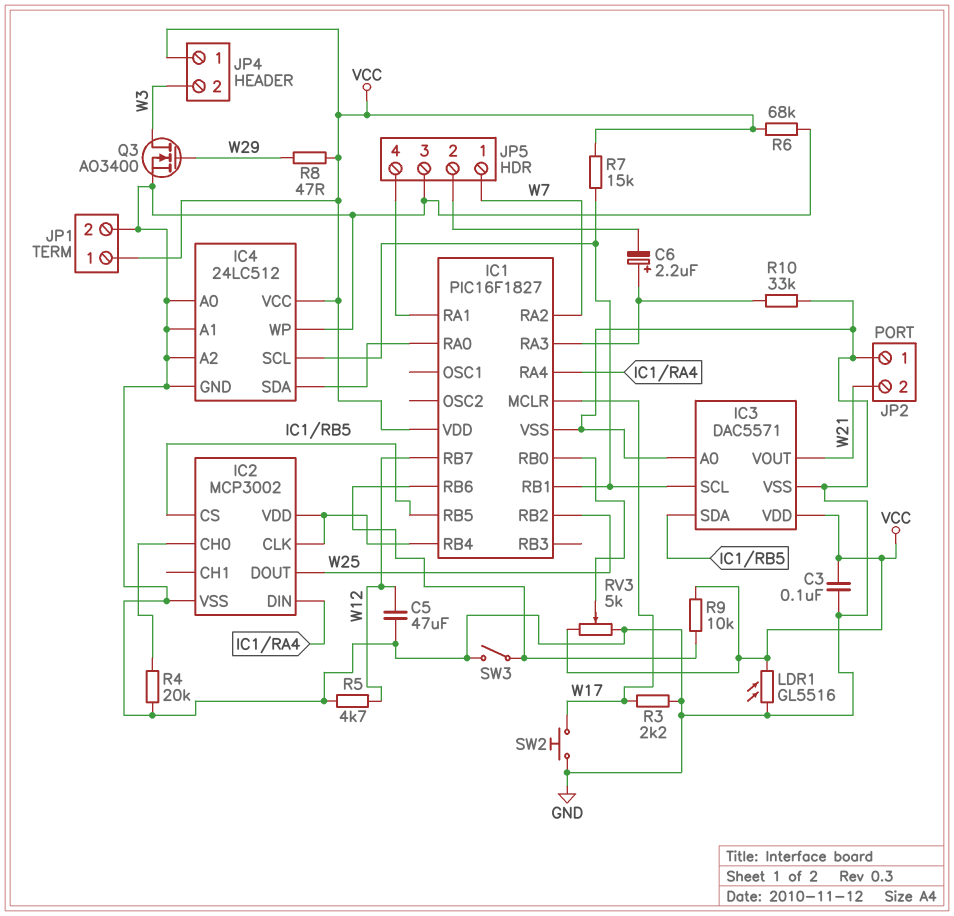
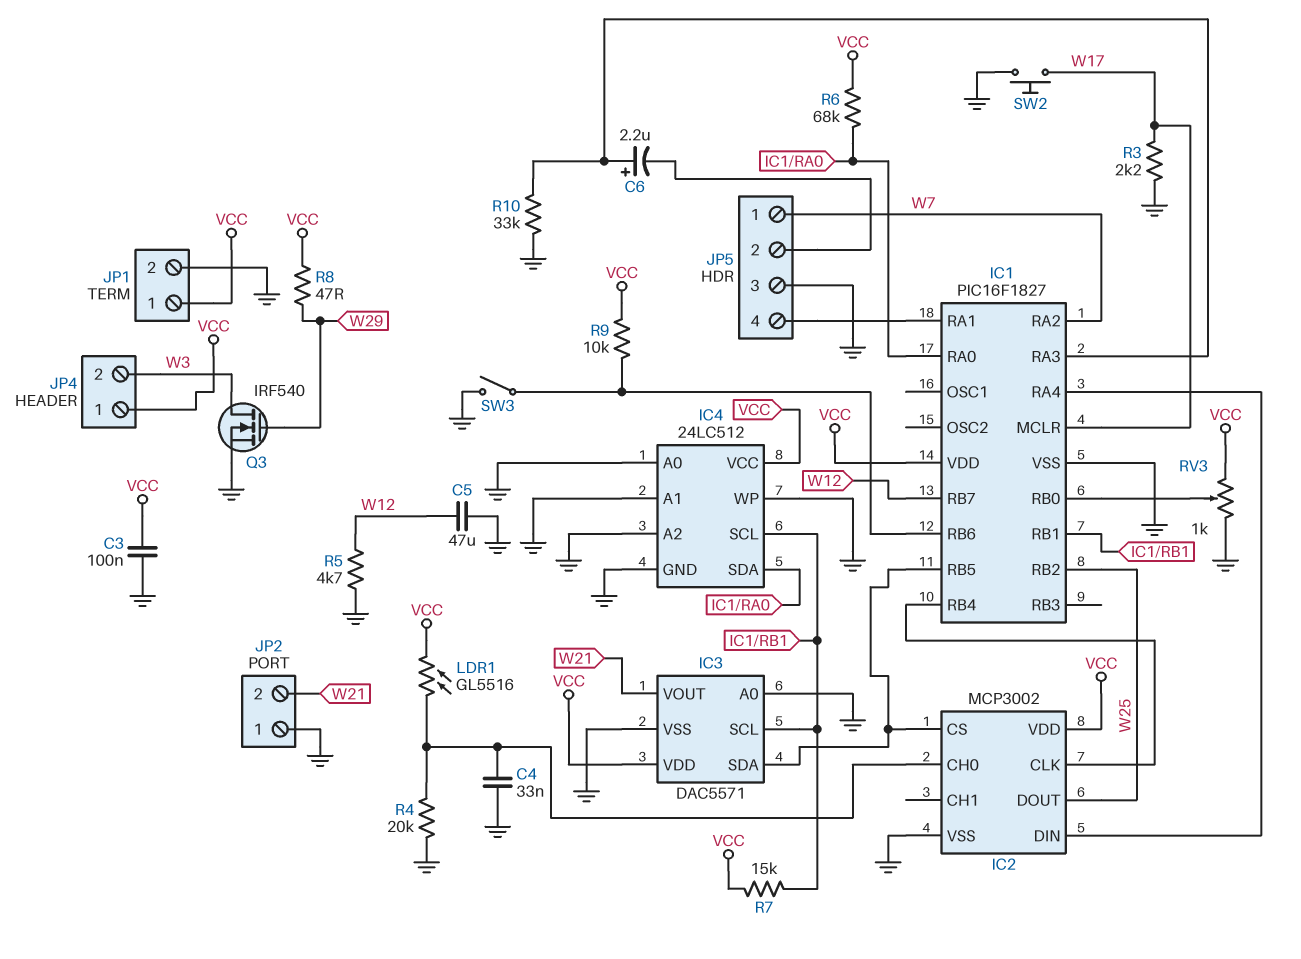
C4: none -> 33nF (GND, IC2/CH0)
IC2 pin VDD: IC1/RB4 -> VCC
LDR1: GL5516 (GND, VCC) -> GL5516 (IC2/CH0, VCC)
Q3: NMOS AO3400 (G W29, D W3, S GND) -> NMOS IRF540 (G W29, D W3, S GND)
R6: 68k (GND, VCC) -> 68k (IC1/RA0, VCC)
RV3: 5k (GND, VCC, wiper IC1/RB0) -> 1k (GND, VCC, wiper IC1/RB0)

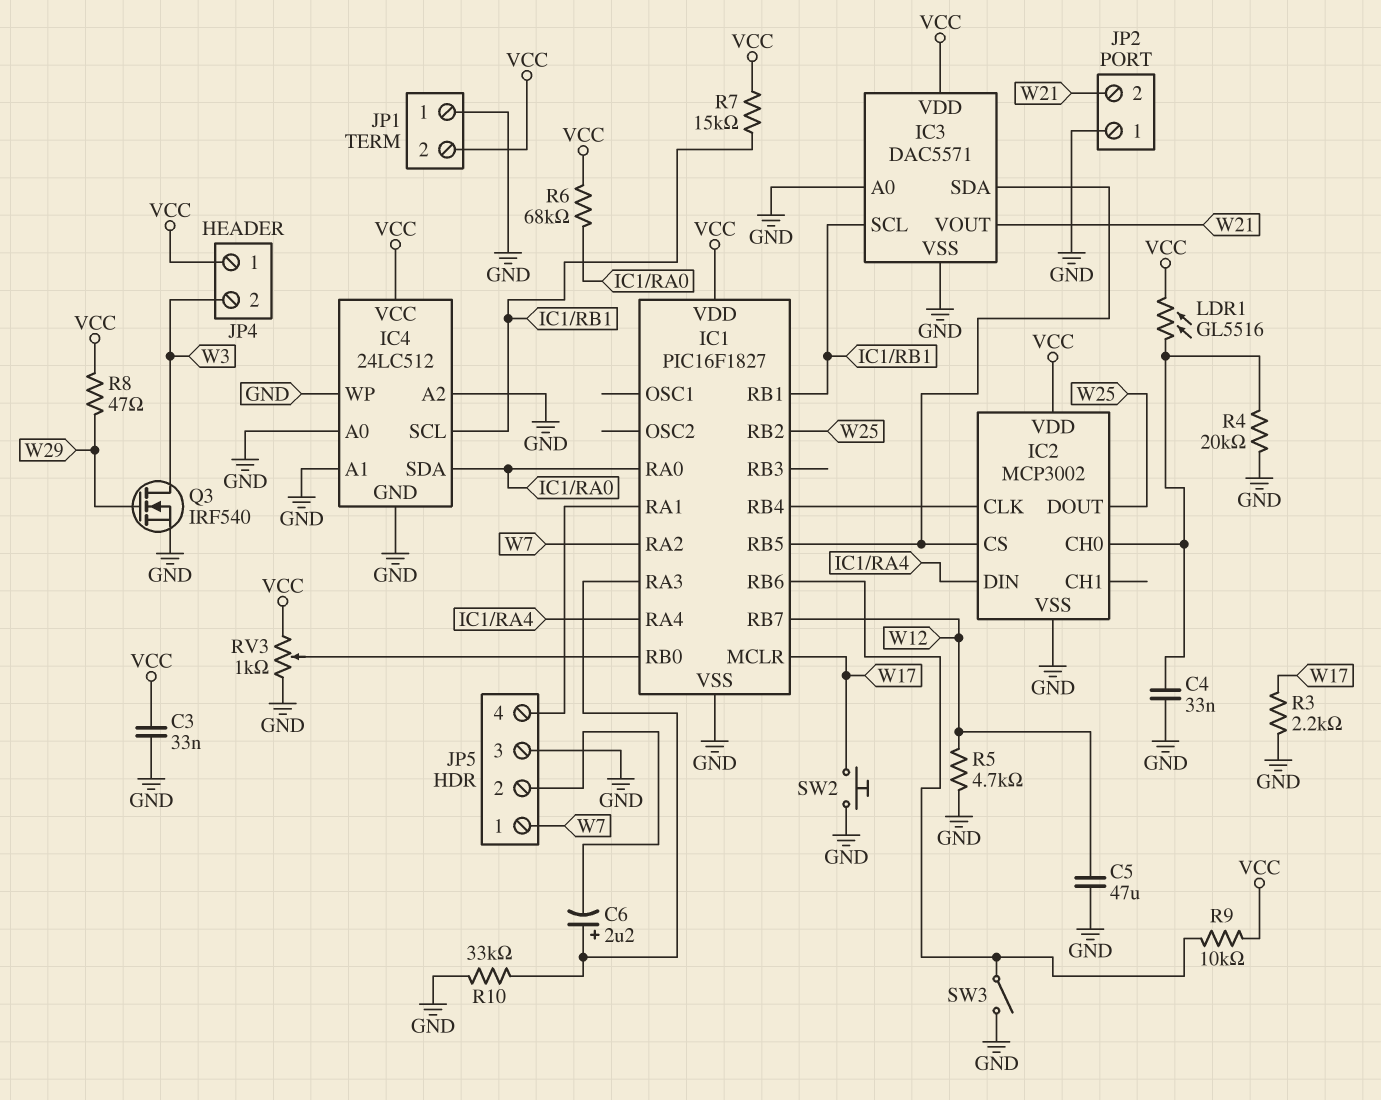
C3: 100nF (GND, VCC) -> 33nF (GND, VCC)
JP1 pin 1: VCC -> GND
JP1 pin 2: GND -> VCC

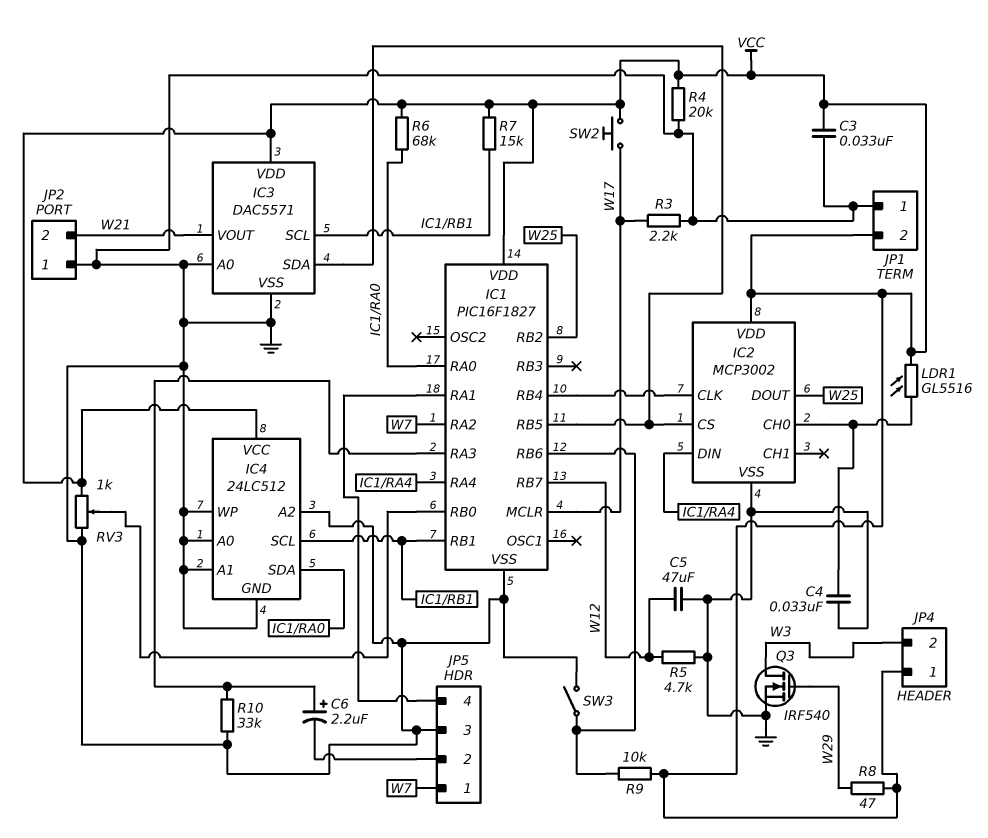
R4: 20k (GND, IC2/CH0) -> 20k (GND, VCC)
SW2: button (GND, W17) -> button (VCC, W17)

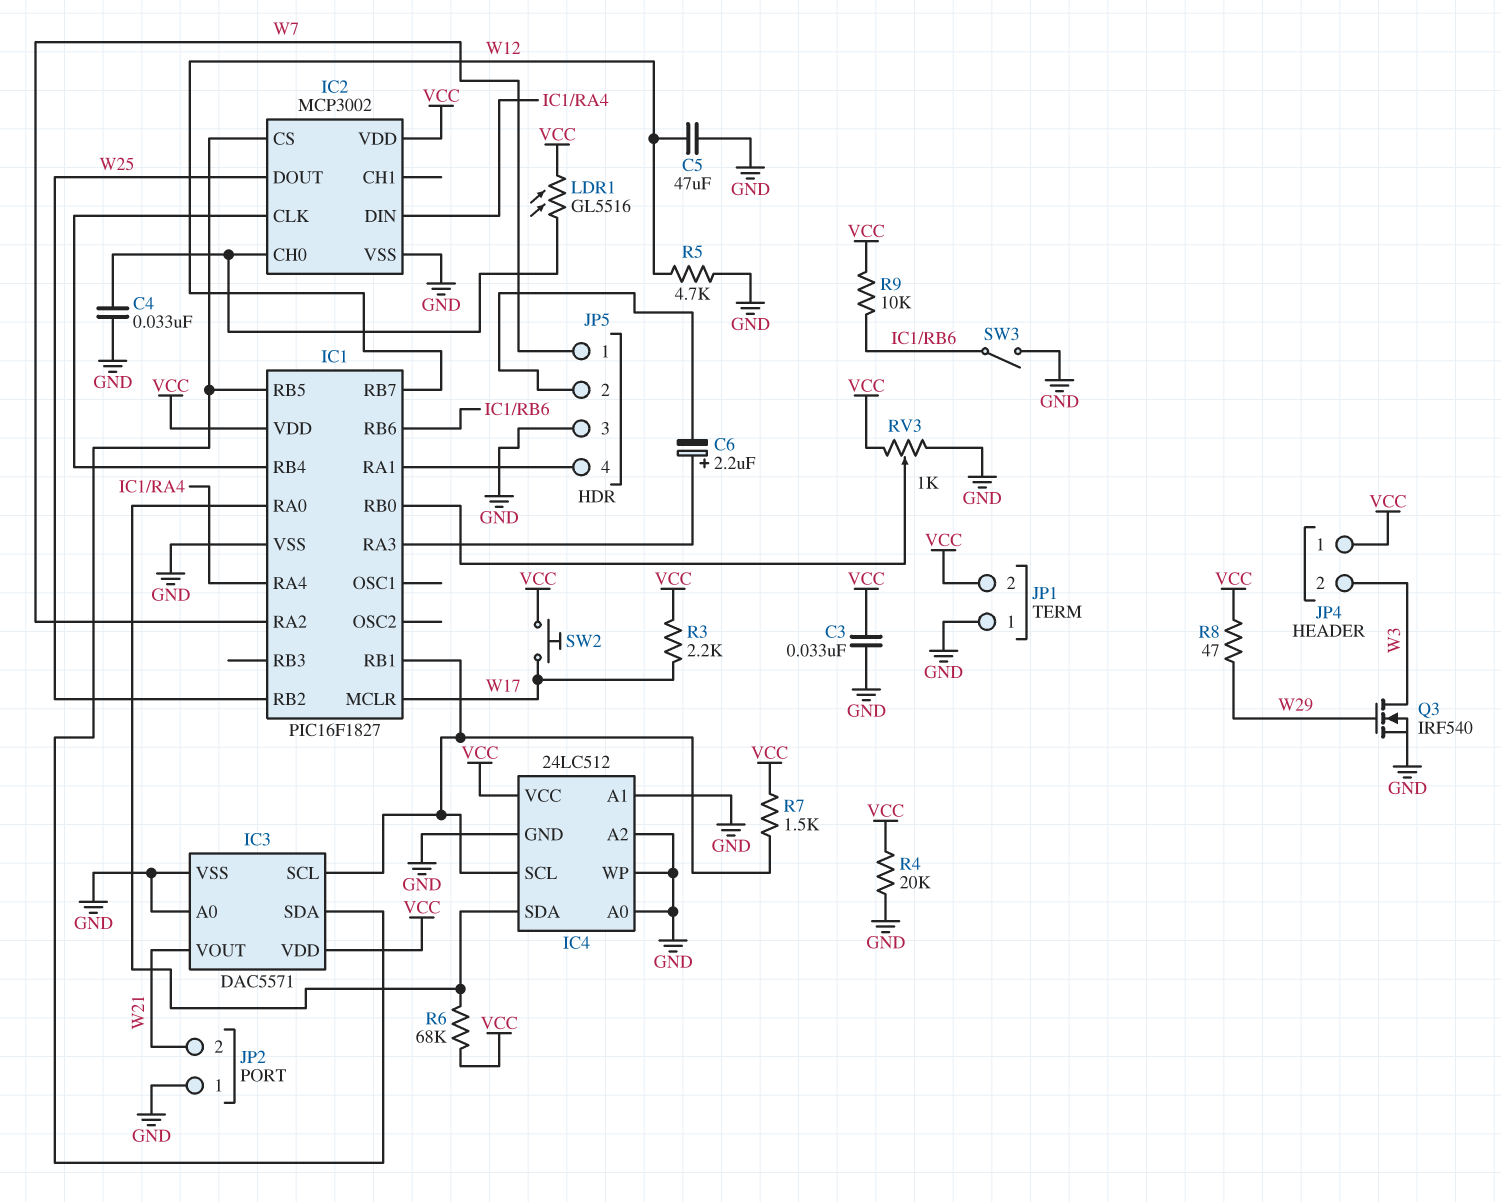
R3: 2.2k (GND, W17) -> 2.2k (VCC, W17)
R7: 15k (IC1/RB1, VCC) -> 1.5k (IC1/RB1, VCC)
R10: 33k (GND, IC1/RA3) -> none

